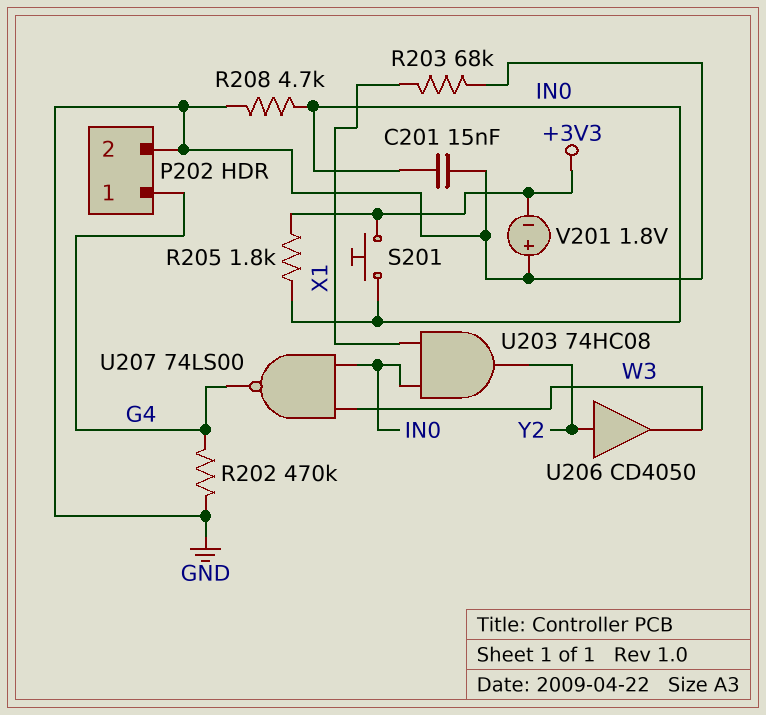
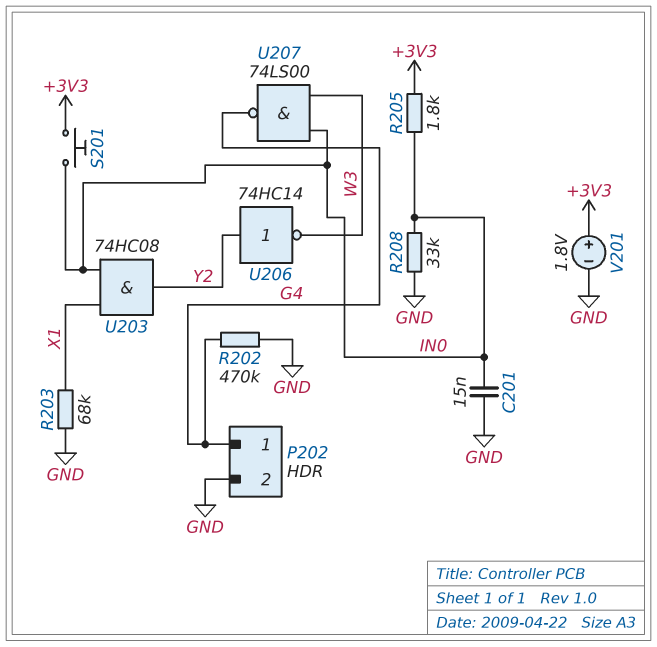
R208: 4.7k (GND, IN0) -> 33k (GND, IN0)
U206: buffer CD4050 (in Y2, out W3) -> NOT 74HC14 (in Y2, out W3)
V201: 1.8V (plus GND, minus +3V3) -> 1.8V (plus +3V3, minus GND)

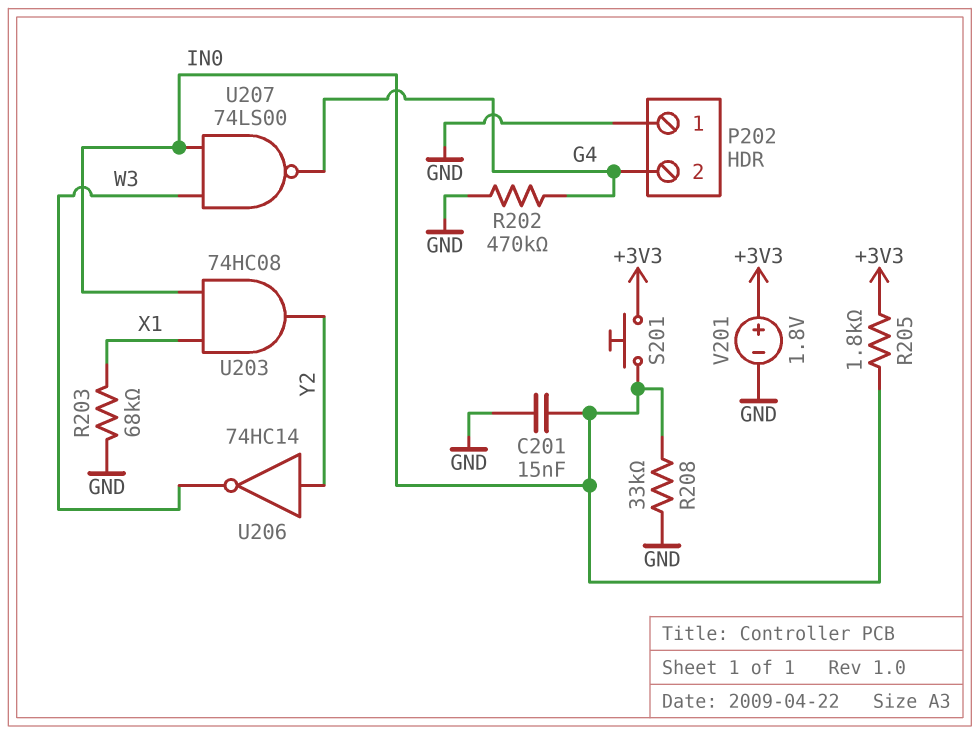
P202 pin 1: G4 -> GND
P202 pin 2: GND -> G4

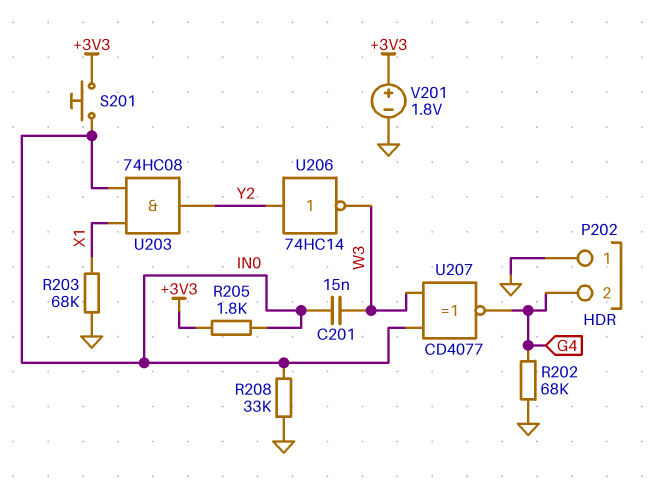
C201: 15nF (GND, IN0) -> 15nF (IN0, W3)
R202: 470k (G4, GND) -> 68k (G4, GND)
U207: NAND 74LS00 (in IN0, in W3, out G4) -> XNOR CD4077 (in IN0, in W3, out G4)

